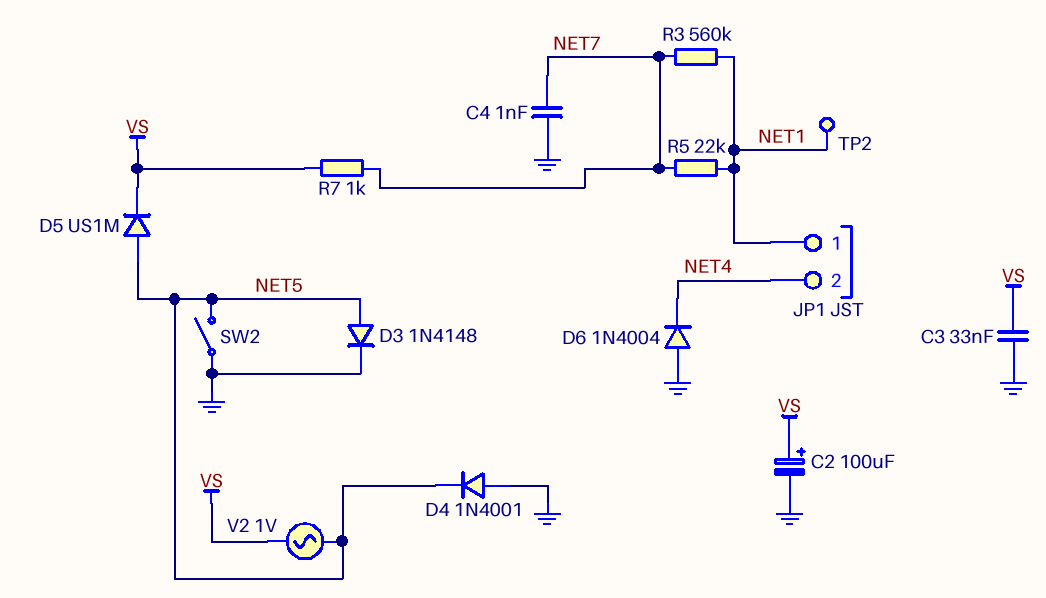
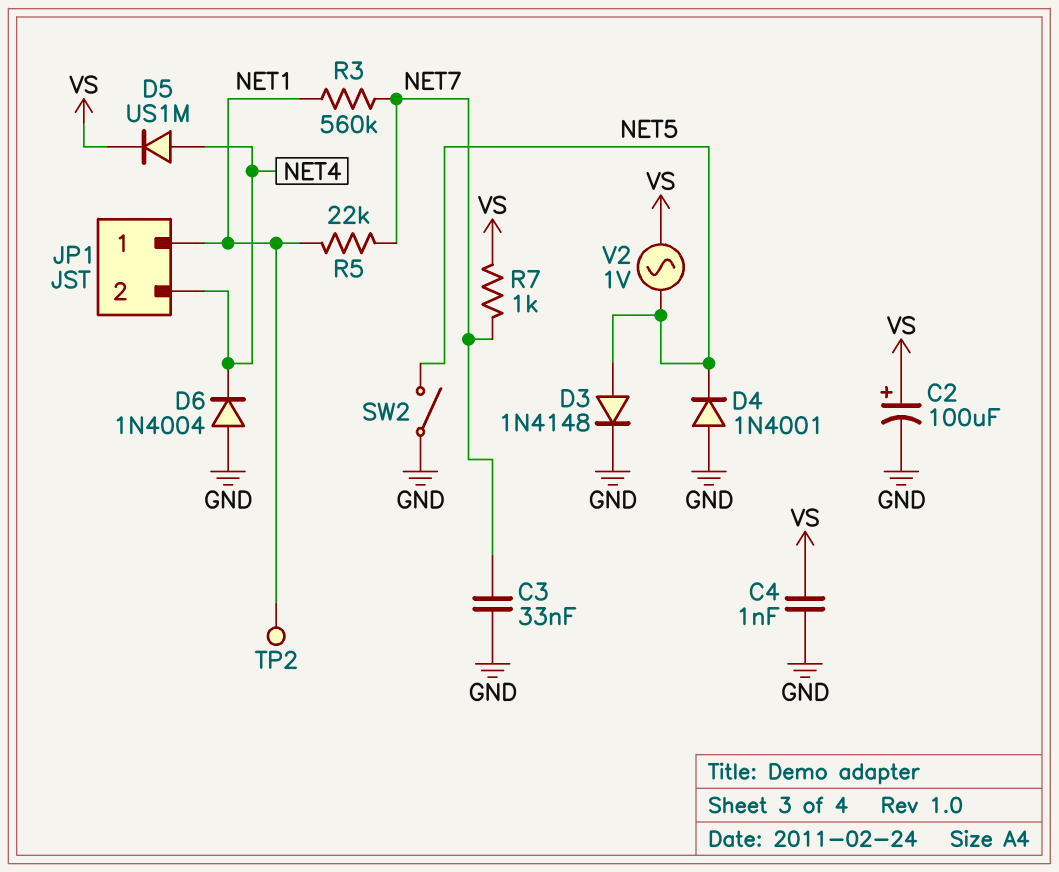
C3: 33nF (GND, VS) -> 33nF (GND, NET7)
C4: 1nF (GND, NET7) -> 1nF (GND, VS)
D5: diode US1M (A NET5, K VS) -> diode US1M (A NET4, K VS)

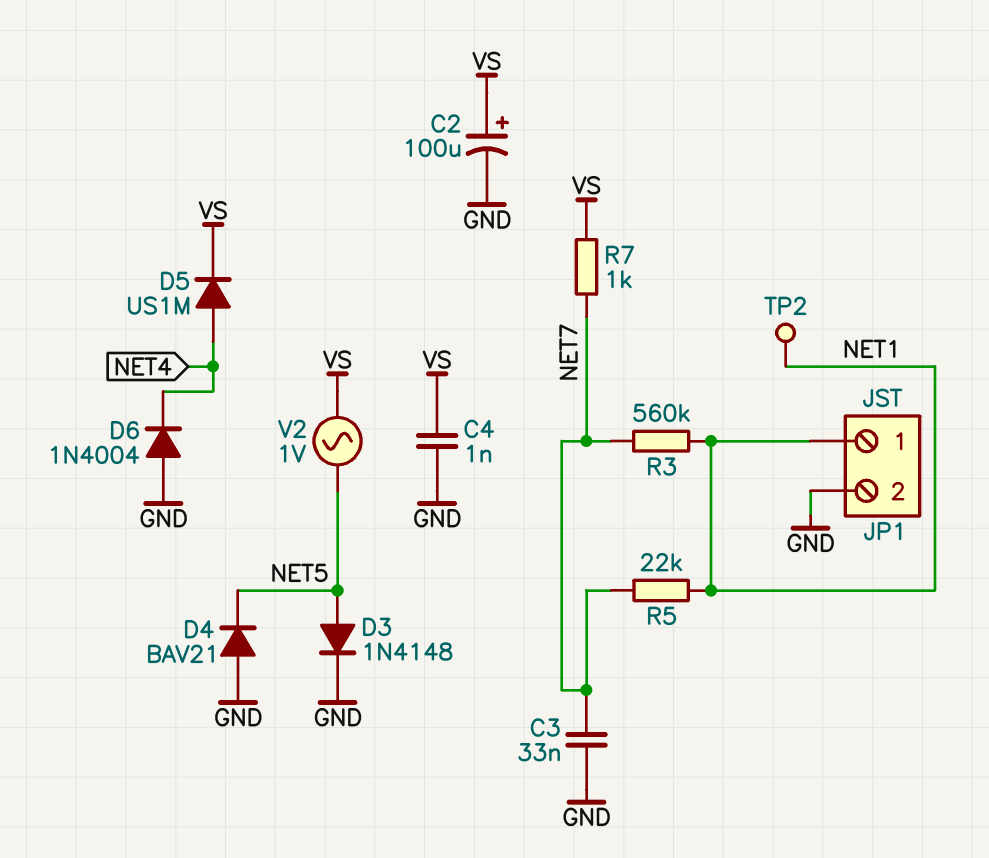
D4: diode 1N4001 (A GND, K NET5) -> diode BAV21 (A GND, K NET5)
JP1 pin 2: NET4 -> GND
SW2: switch (GND, NET5) -> none

